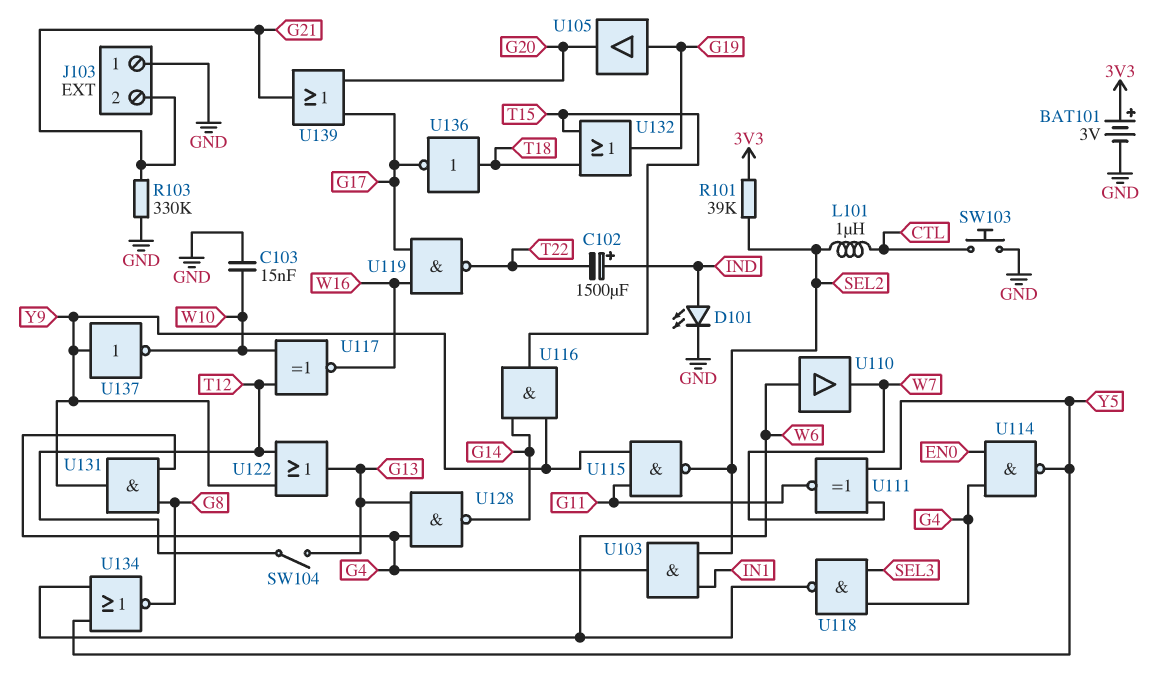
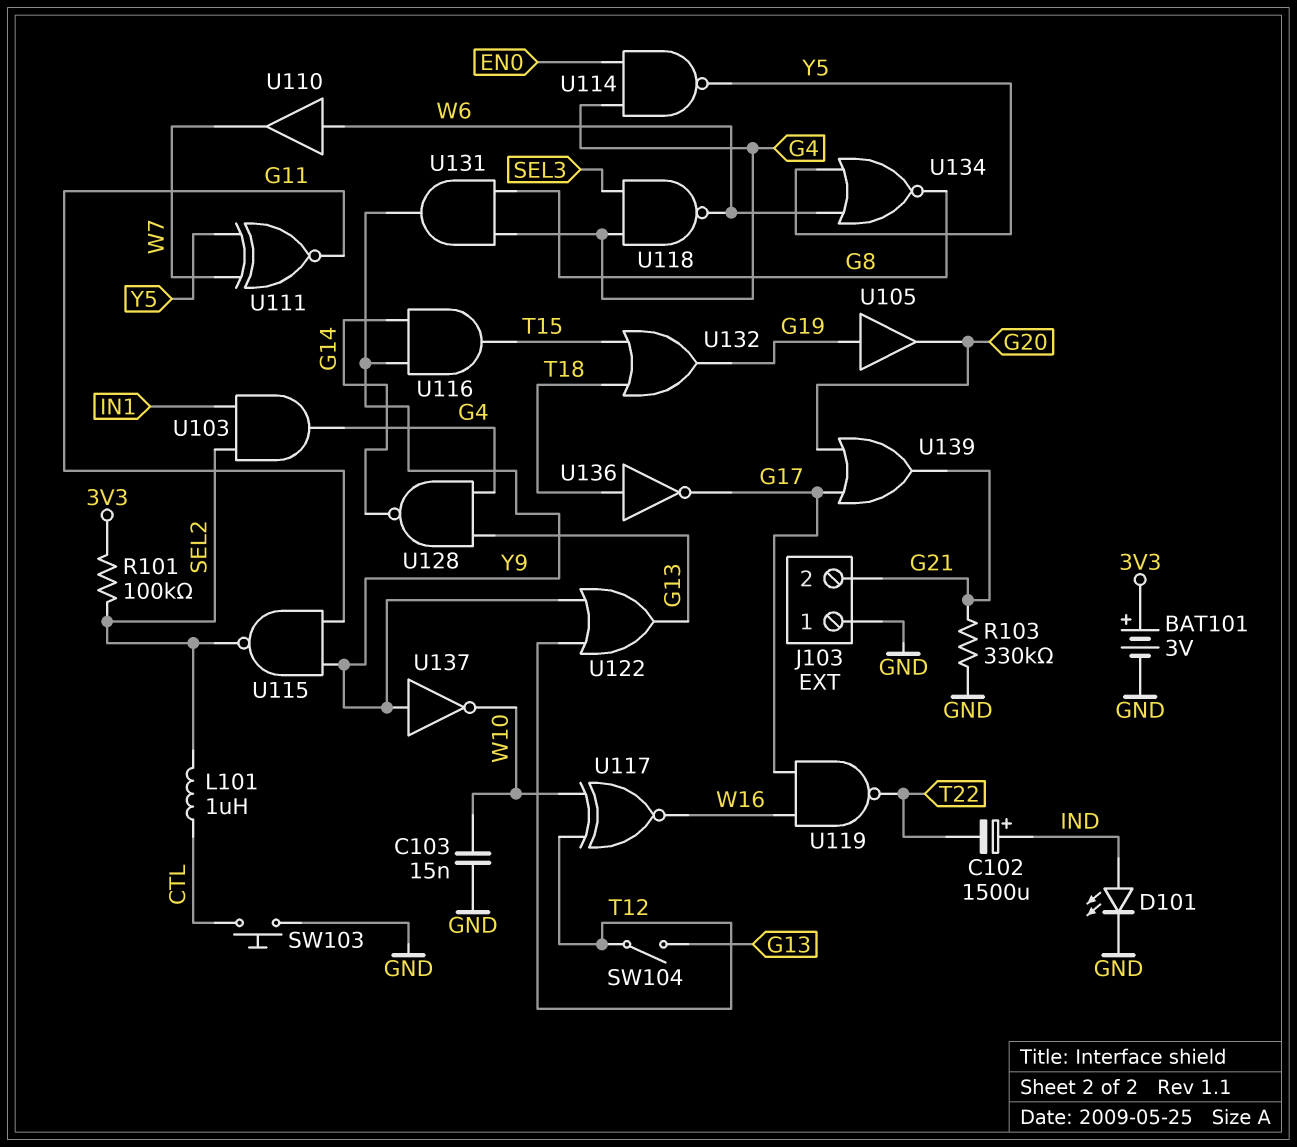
R101: 39k (3V3, SEL2) -> 100k (3V3, SEL2)

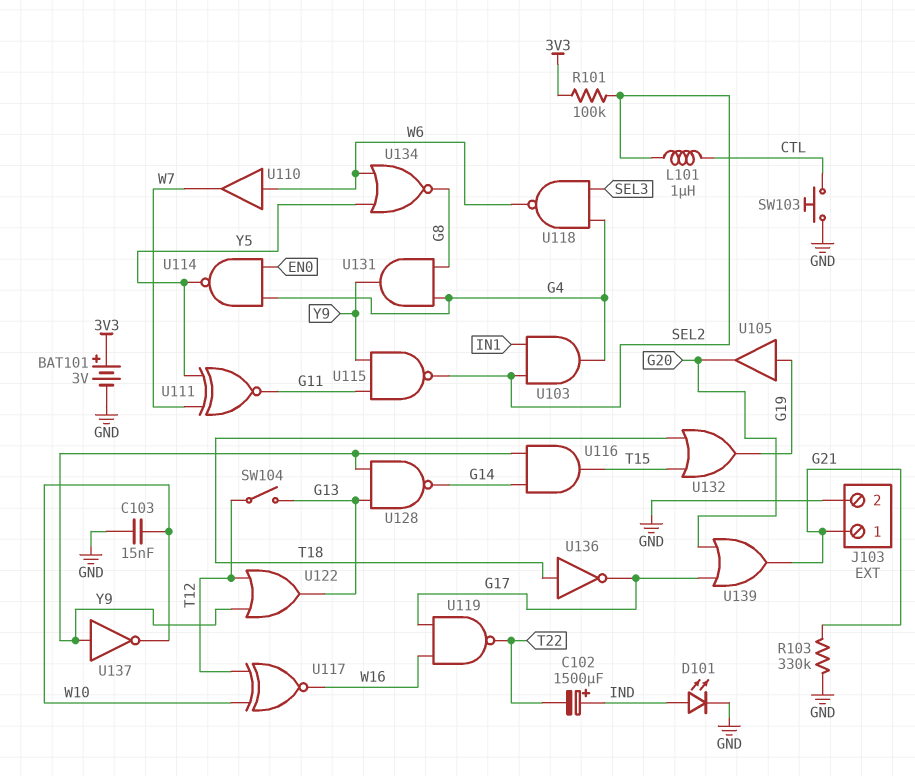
J103 pin 1: GND -> G21
J103 pin 2: G21 -> GND
U128: NAND (in G4, in G13, out G14) -> NAND (in G13, in Y9, out G14)

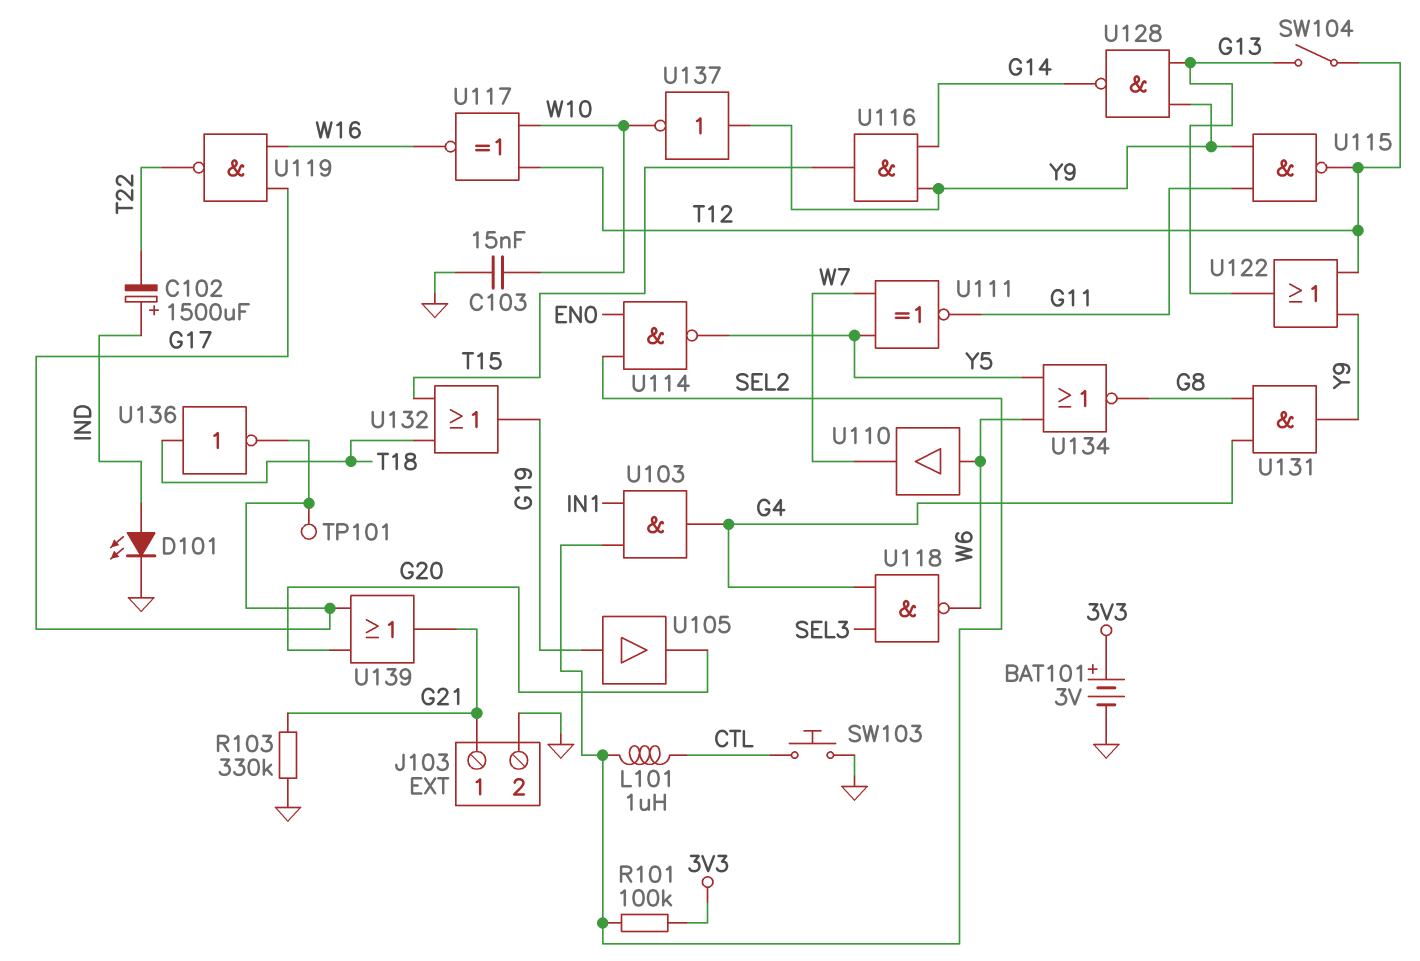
TP101: none -> test point (G17)
U114: NAND (in EN0, in G4, out Y5) -> NAND (in EN0, in SEL2, out Y5)
U115: NAND (in G11, in Y9, out SEL2) -> NAND (in G11, in Y9, out T12)

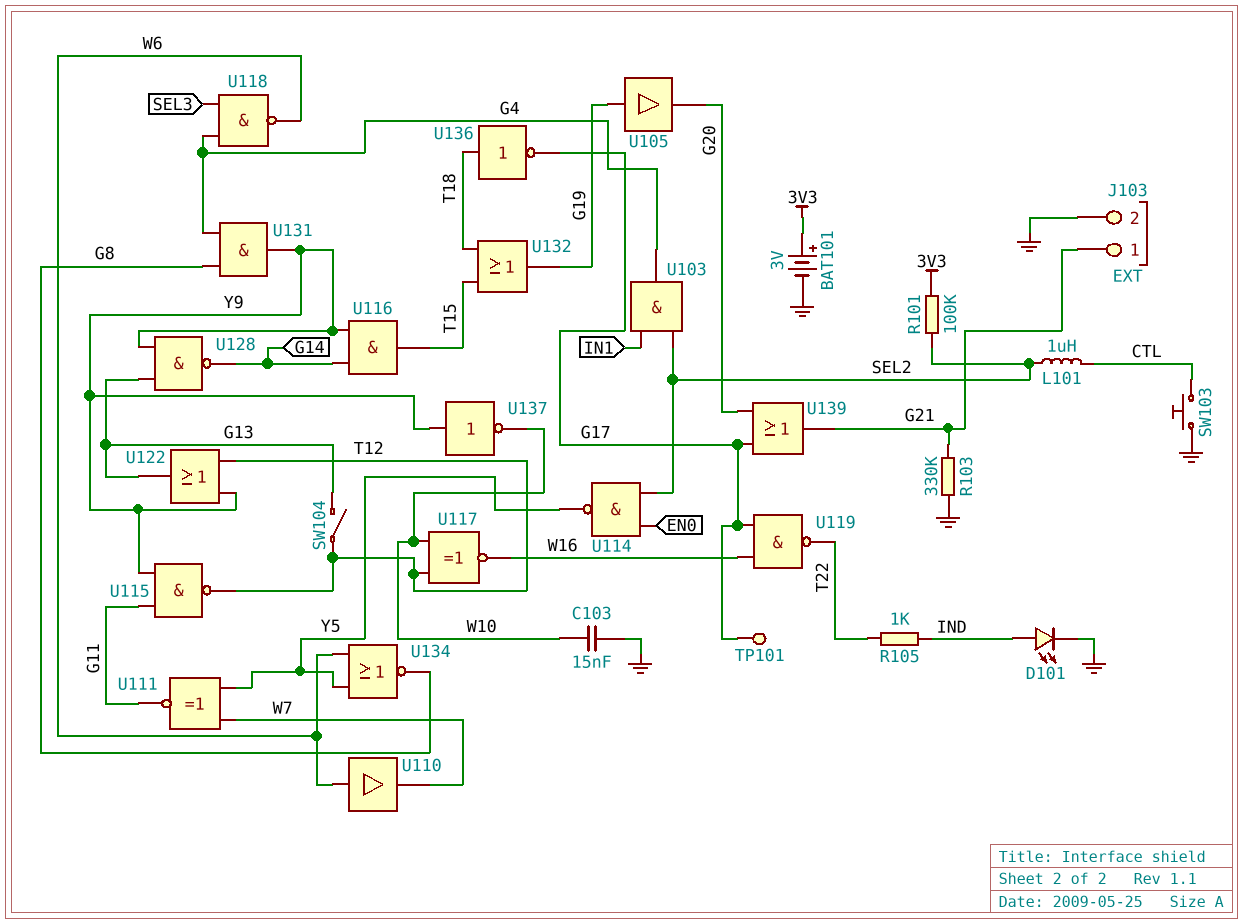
C102: 1500uF (plus IND, minus T22) -> none
R105: none -> 1k (IND, T22)

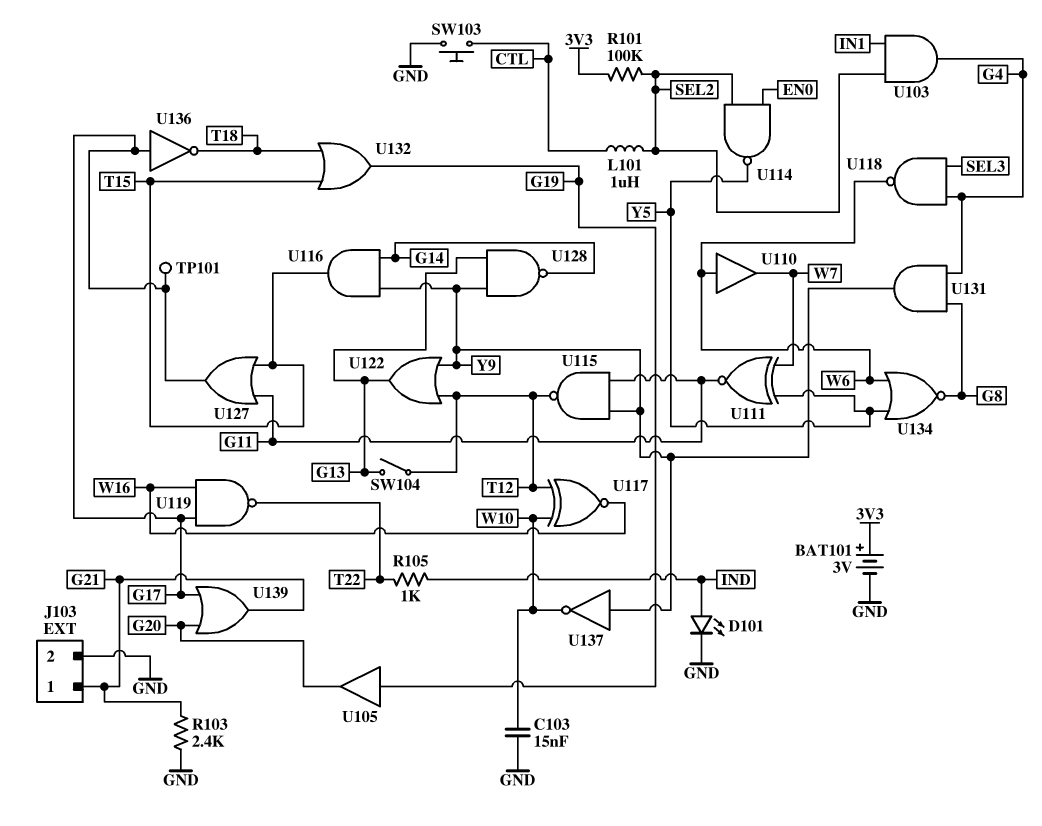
R103: 330k (G21, GND) -> 2.4k (G21, GND)
U127: none -> OR (in G11, in T15, out G17)
U136: NOT (in T18, out G17) -> NOT (in G17, out T18)

